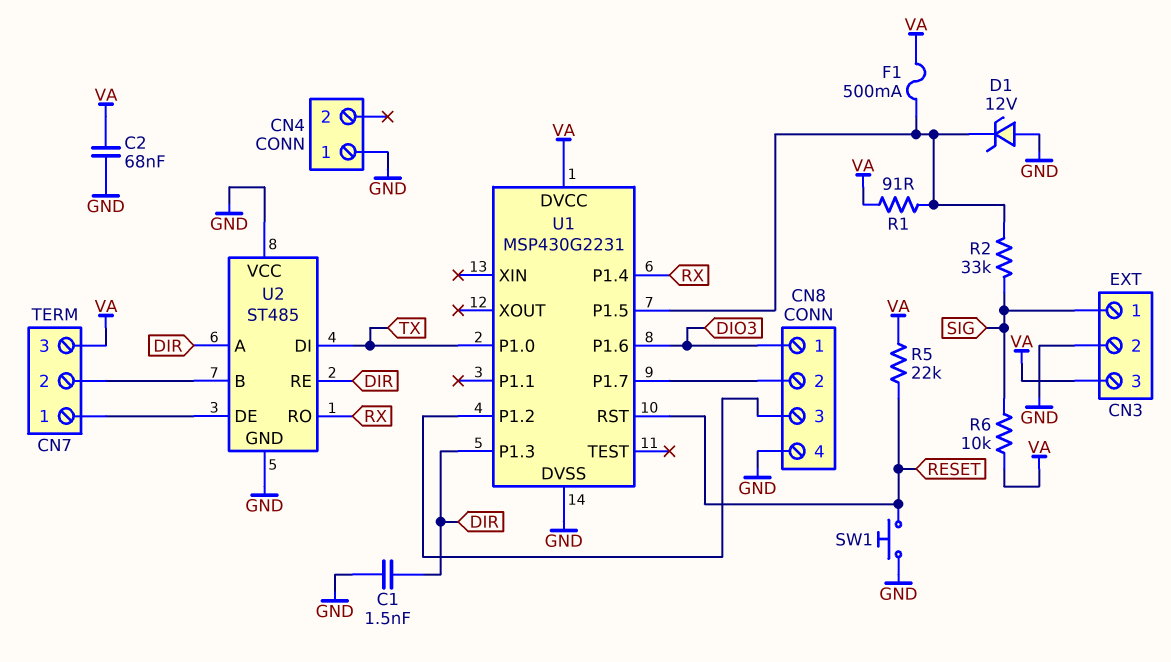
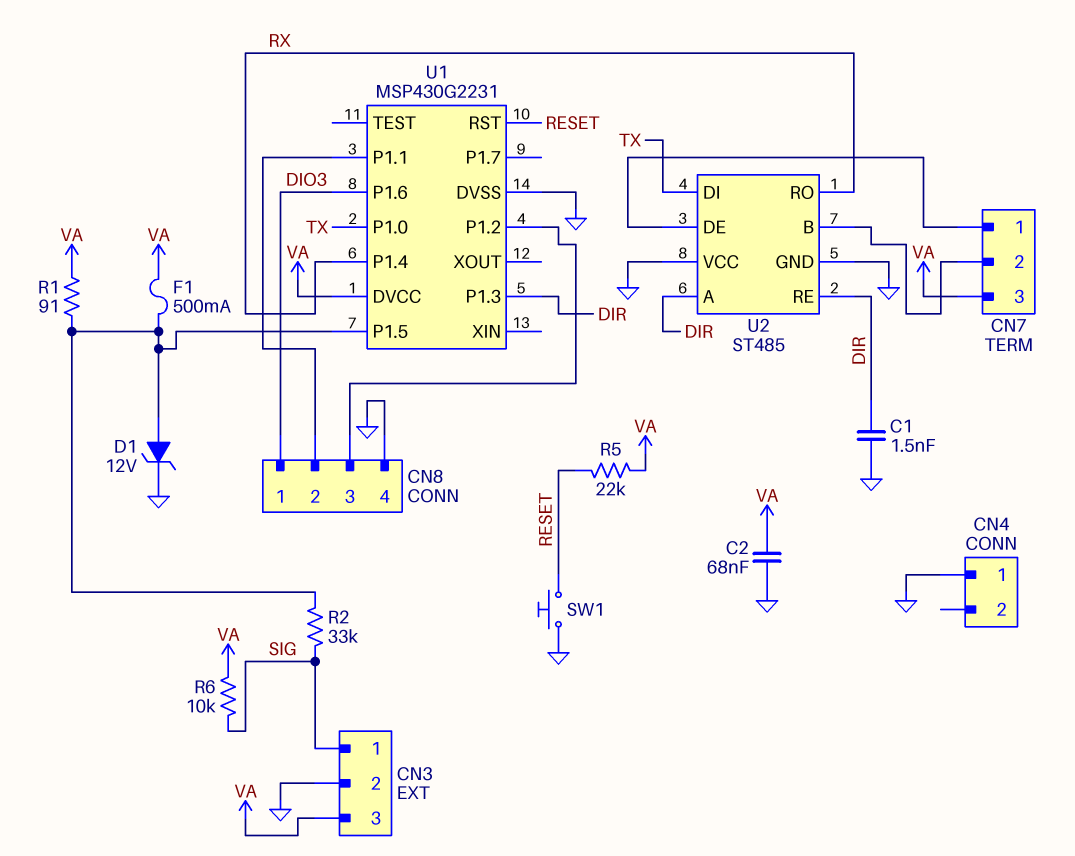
D1: zener 12V (A GND, K U1/P1.5) -> zener 12V (A U1/P1.5, K GND)
U1 pin P1.1: none -> CN8/2
U1 pin P1.7: CN8/2 -> none

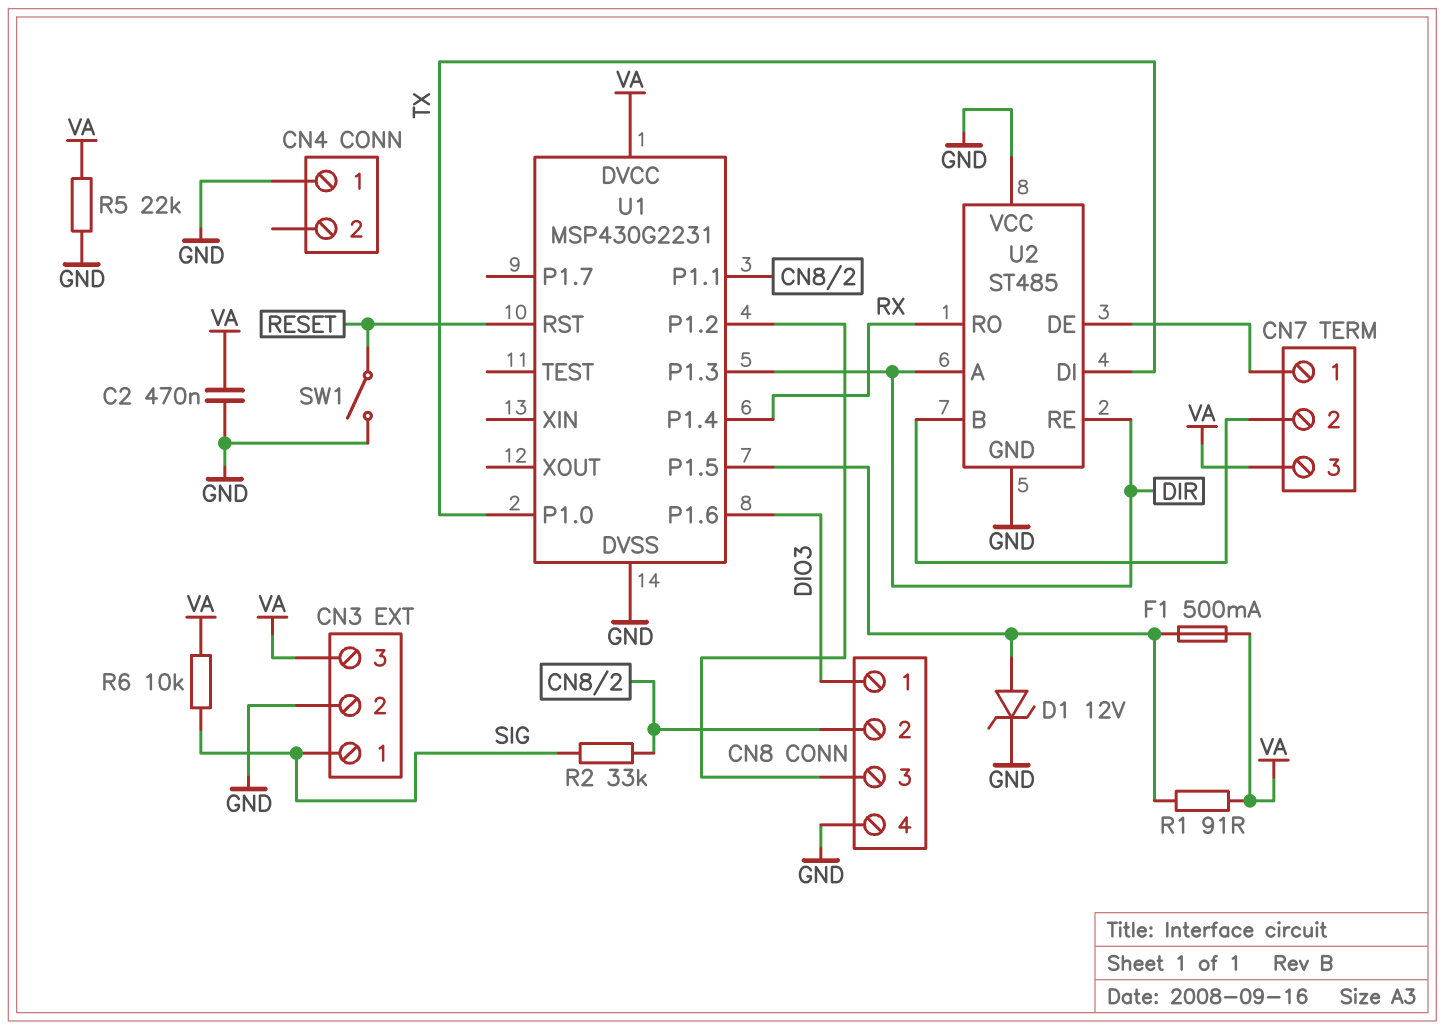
C1: 1.5nF (DIR, GND) -> none
C2: 68nF (GND, VA) -> 470nF (GND, VA)
R2: 33k (SIG, U1/P1.5) -> 33k (CN8/2, SIG)
R5: 22k (RESET, VA) -> 22k (GND, VA)
SW1: button (GND, RESET) -> switch (GND, RESET)

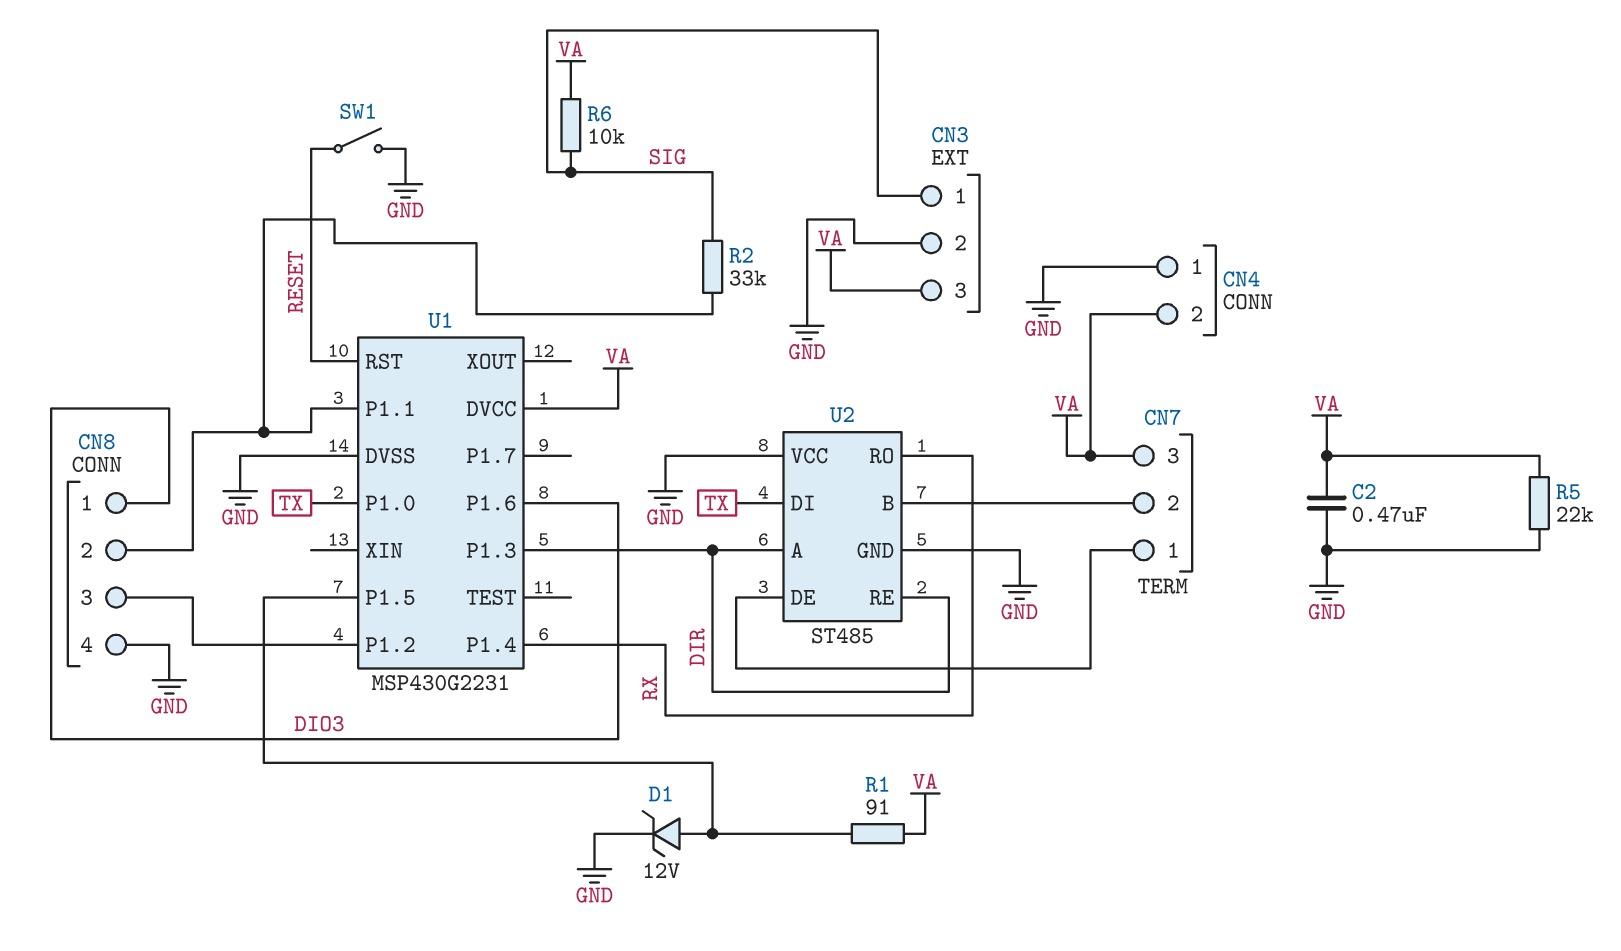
CN4 pin 2: none -> VA
F1: 500mA (U1/P1.5, VA) -> none

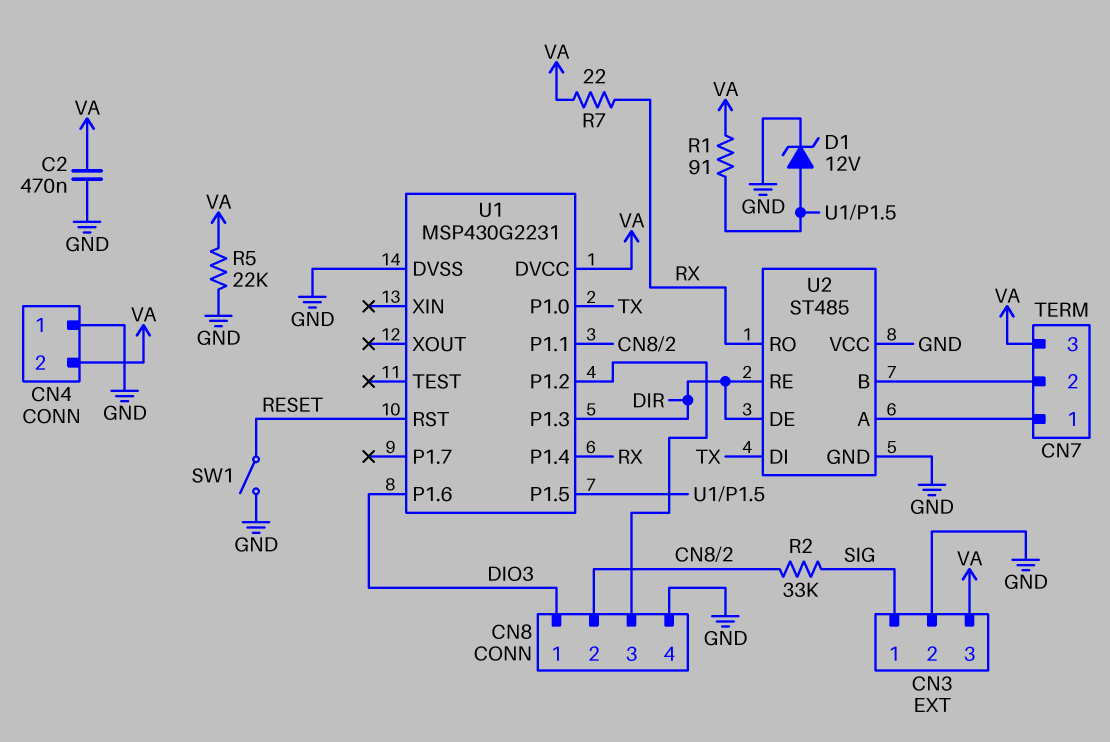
R6: 10k (SIG, VA) -> none
R7: none -> 22 (RX, VA)
U2 pin A: DIR -> CN7/1
U2 pin DE: CN7/1 -> DIR

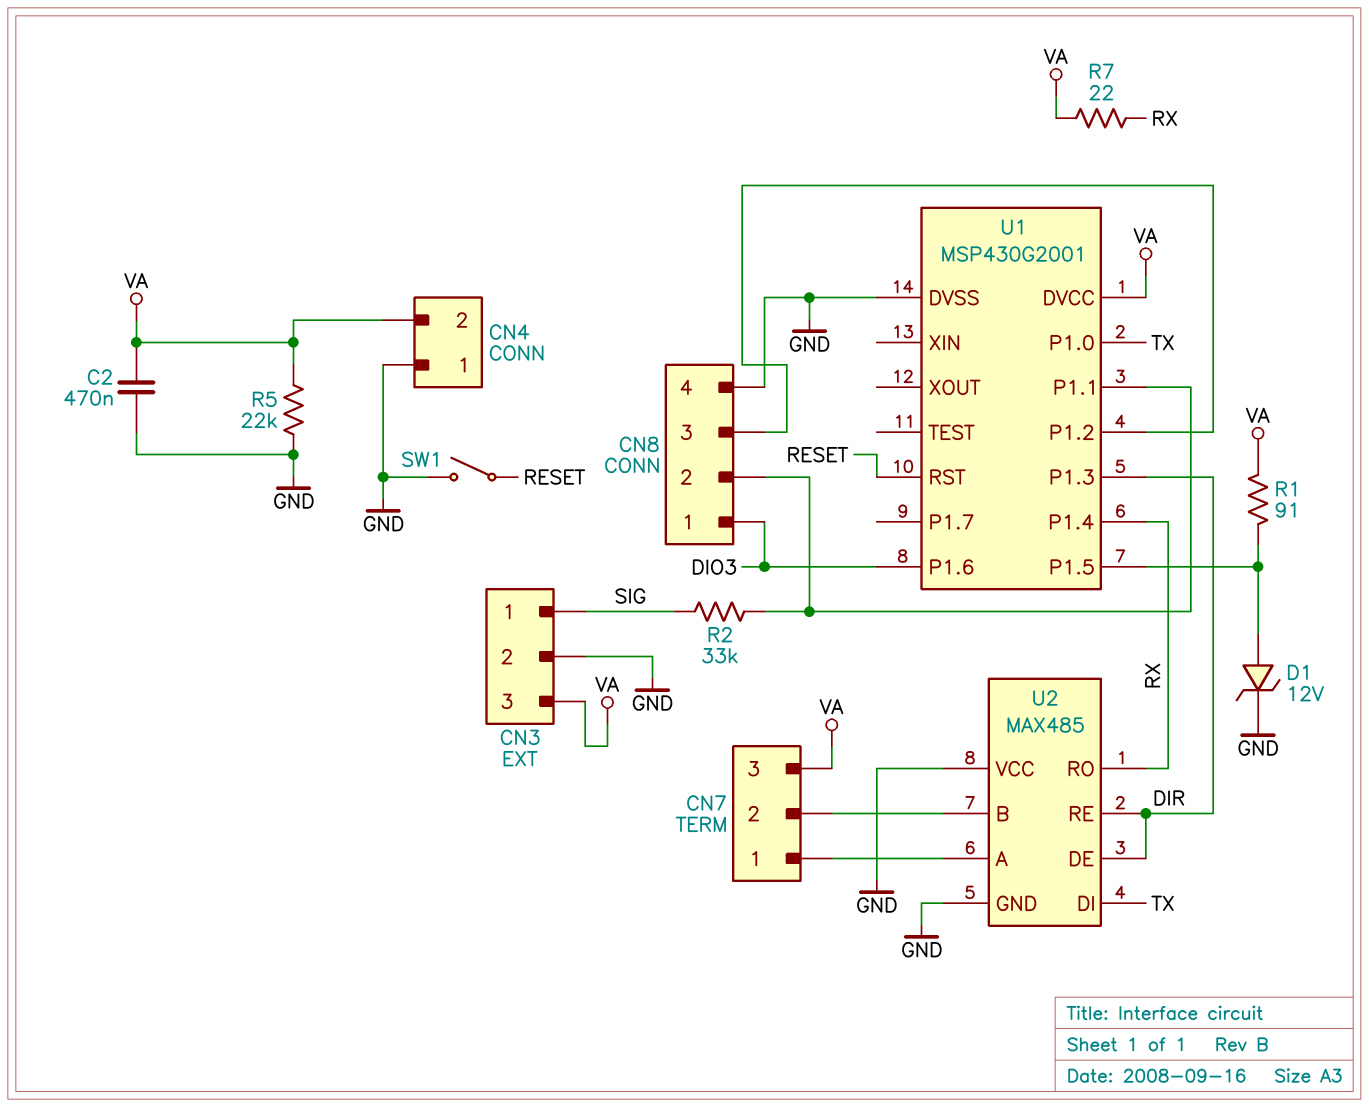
U1: MSP430G2231 -> MSP430G2001
U2: ST485 -> MAX485

